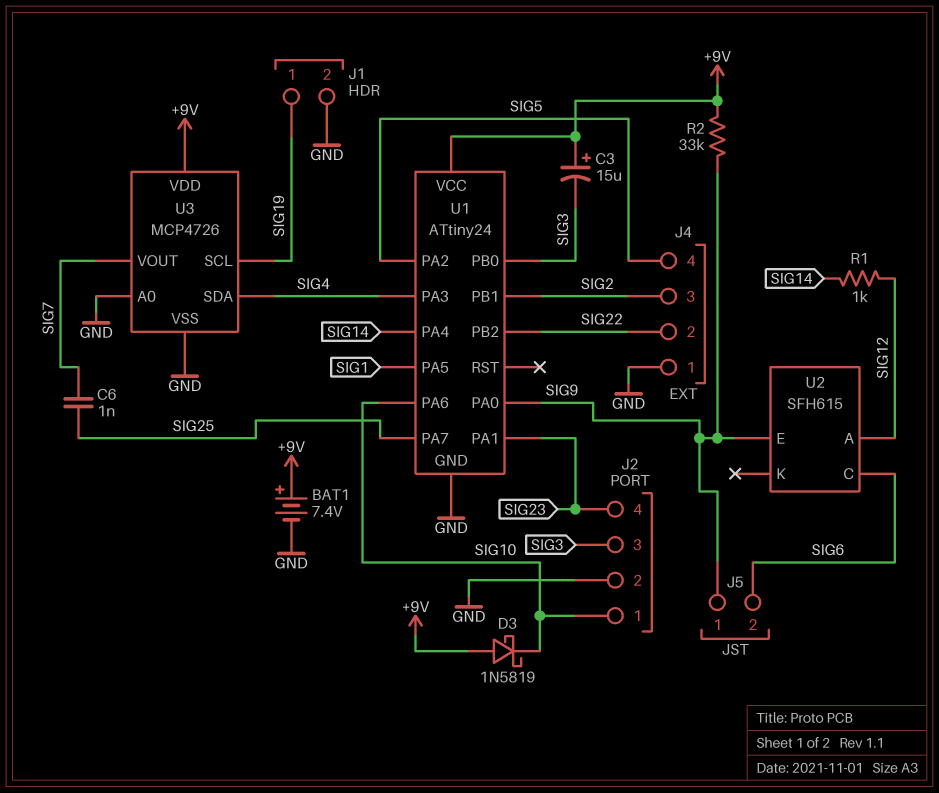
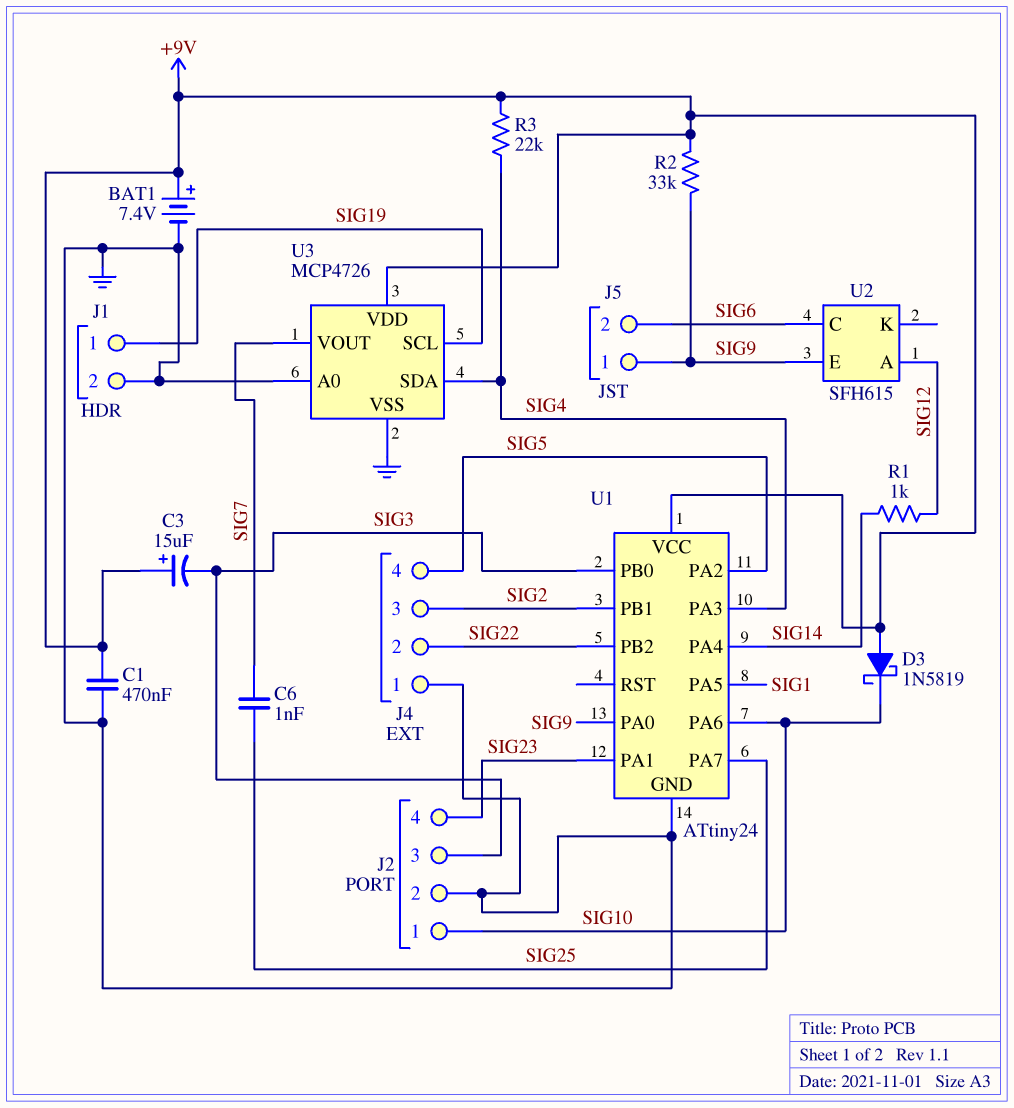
C1: none -> 470nF (+9V, GND)
R3: none -> 22k (+9V, SIG4)

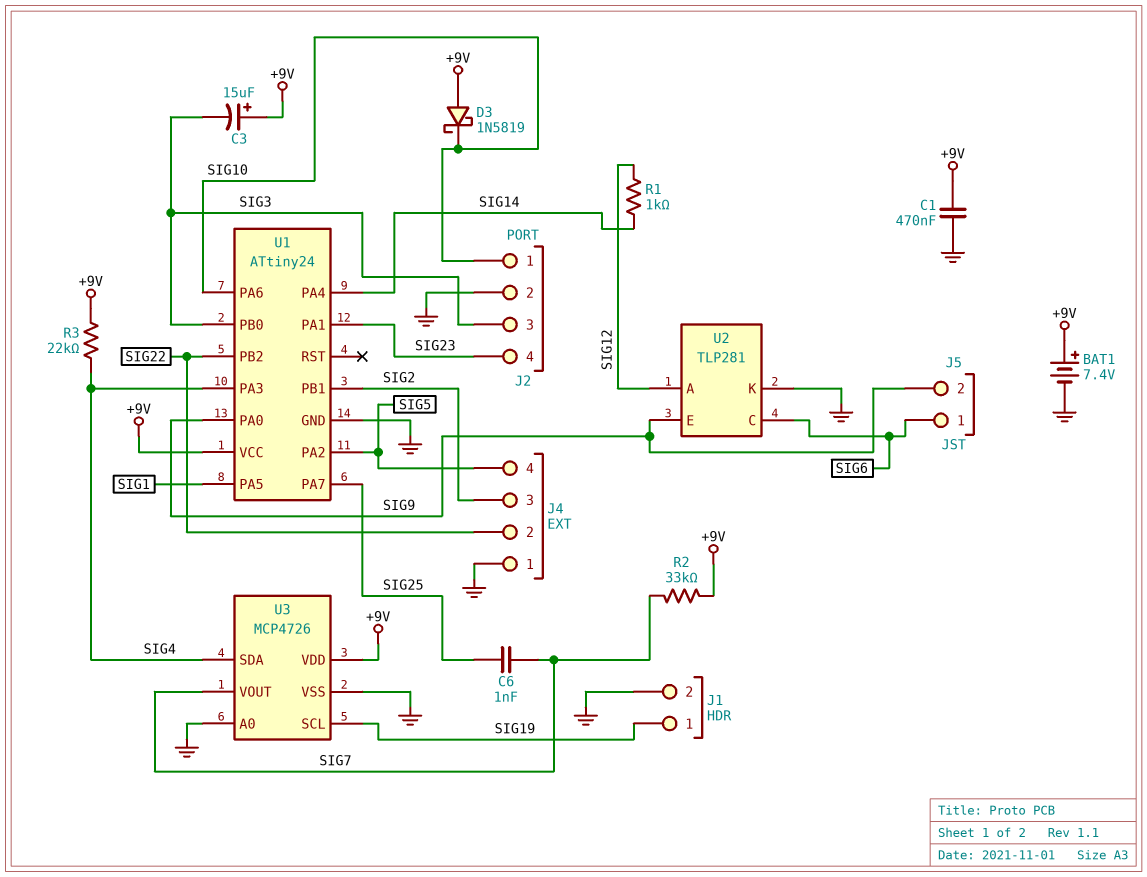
J5 pin 1: SIG9 -> SIG6
J5 pin 2: SIG6 -> SIG9
R2: 33k (+9V, SIG9) -> 33k (+9V, SIG7)
U2: SFH615 -> TLP281
U2 pin K: none -> GND

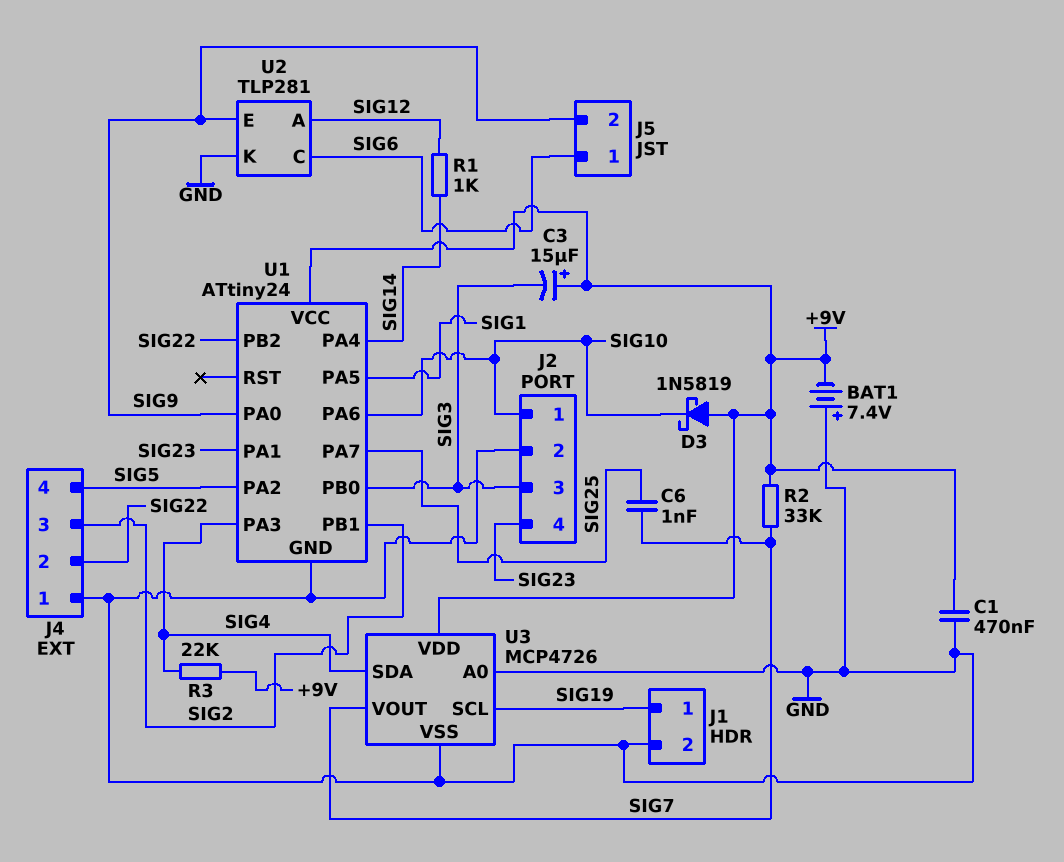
BAT1: 7.4V (plus +9V, minus GND) -> 7.4V (plus GND, minus +9V)

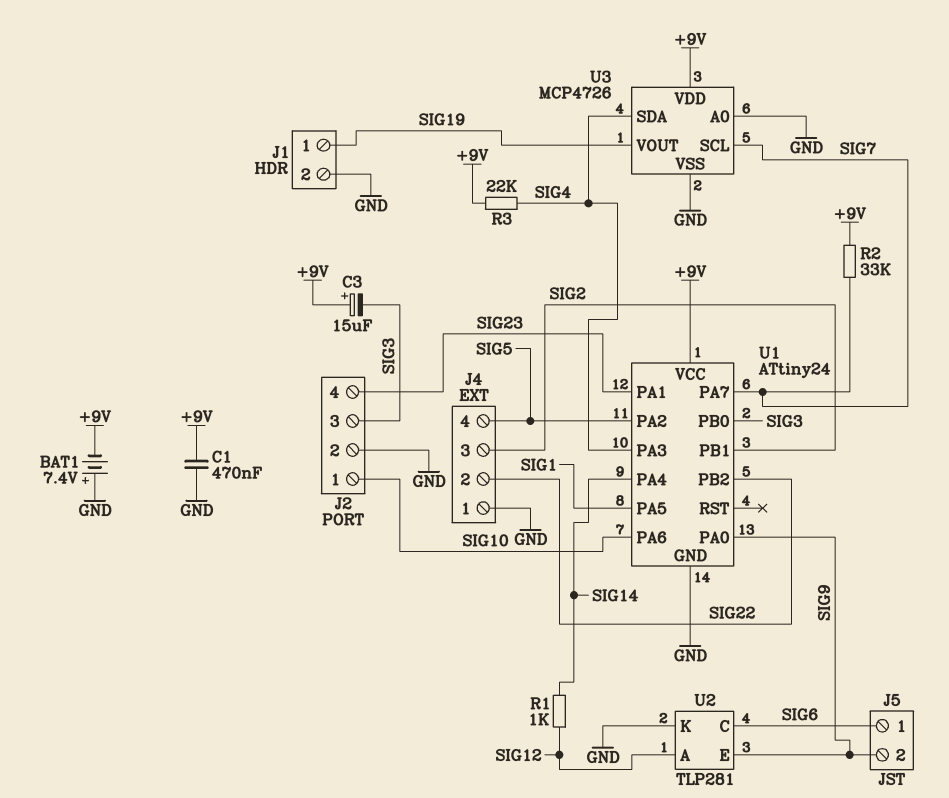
C6: 1nF (SIG7, SIG25) -> none
D3: schottky 1N5819 (A +9V, K SIG10) -> none
U1 pin PA7: SIG25 -> SIG7
U3 pin SCL: SIG19 -> SIG7
U3 pin VOUT: SIG7 -> SIG19

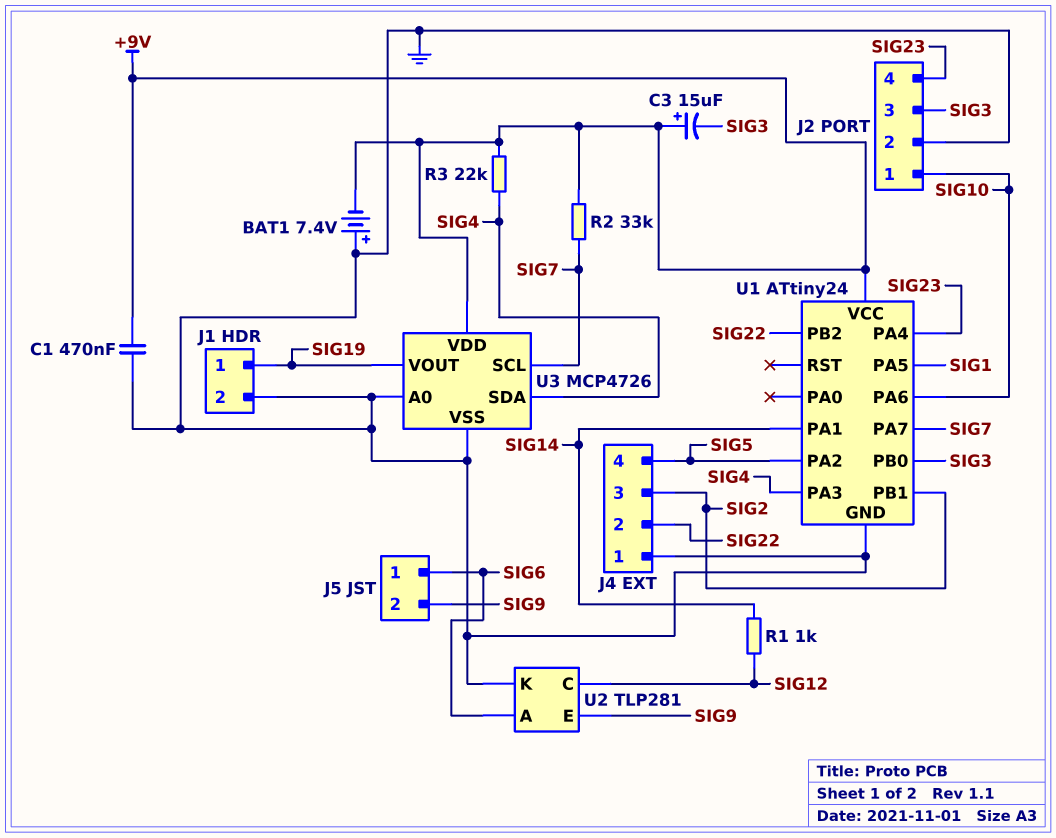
U1 pin PA0: SIG9 -> none
U1 pin PA1: SIG23 -> SIG14
U1 pin PA4: SIG14 -> SIG23
U2 pin A: SIG12 -> SIG6
U2 pin C: SIG6 -> SIG12

